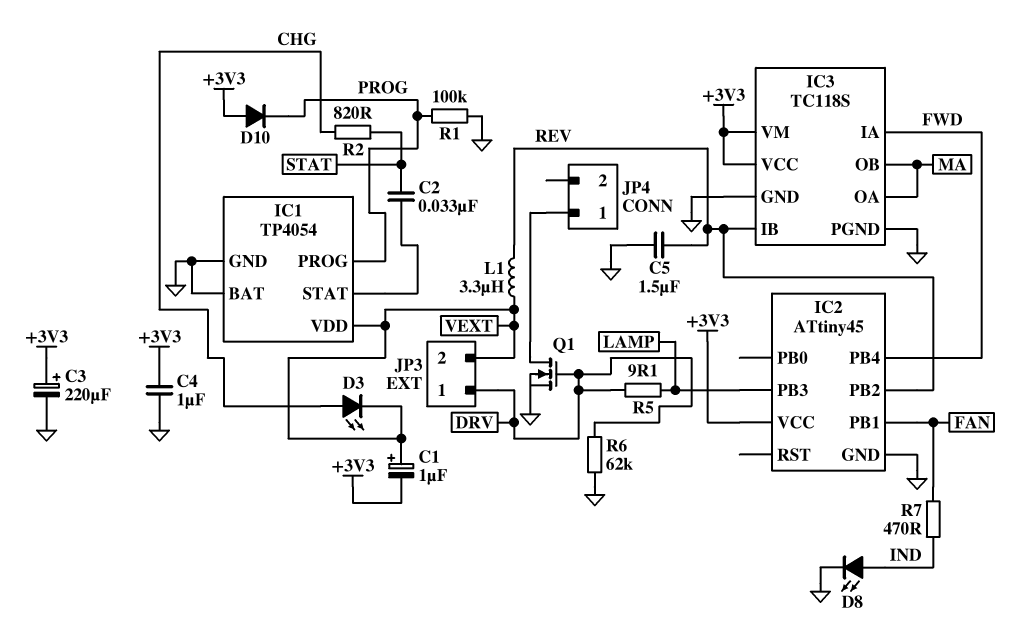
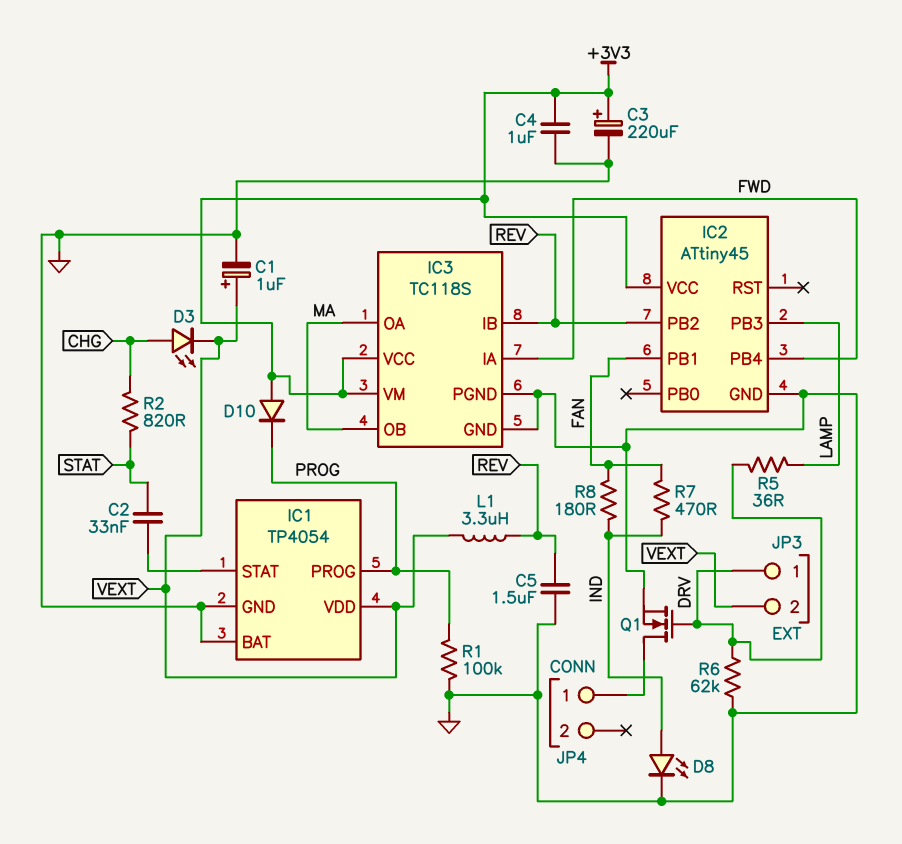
C1: 1uF (plus VEXT, minus +3V3) -> 1uF (plus VEXT, minus GND)
R5: 9.1 (DRV, LAMP) -> 36 (DRV, LAMP)
R8: none -> 180 (FAN, IND)

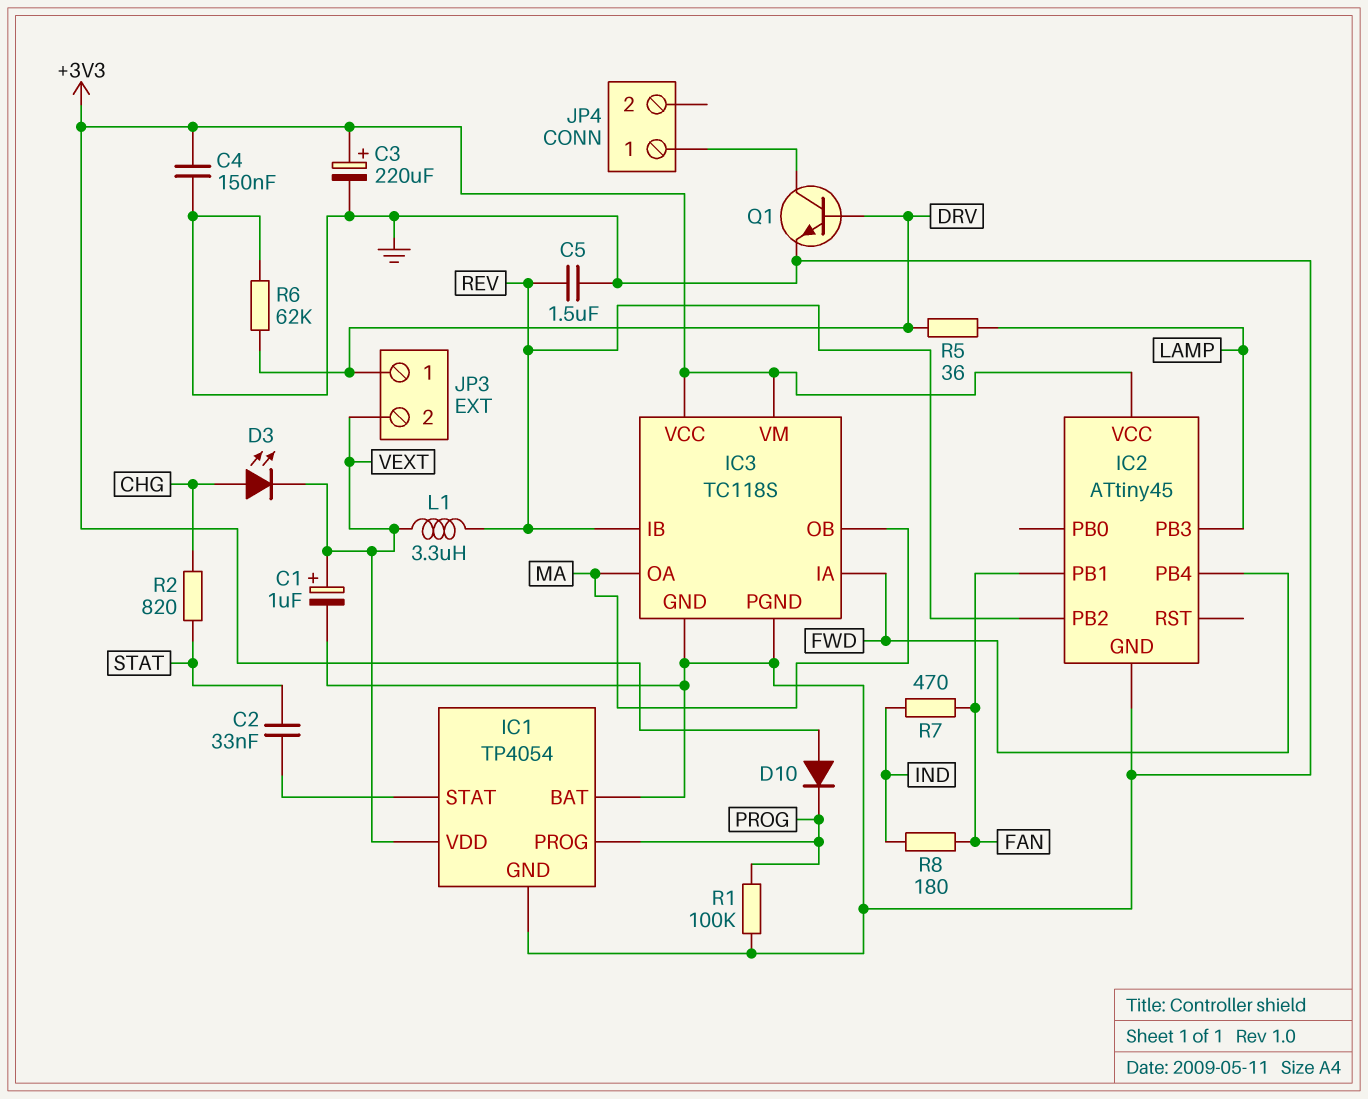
C4: 1uF (+3V3, GND) -> 150nF (+3V3, GND)
D8: LED (A IND, K GND) -> none
Q1: NMOS (G DRV, D JP4/1, S GND) -> NPN (B DRV, C JP4/1, E GND)

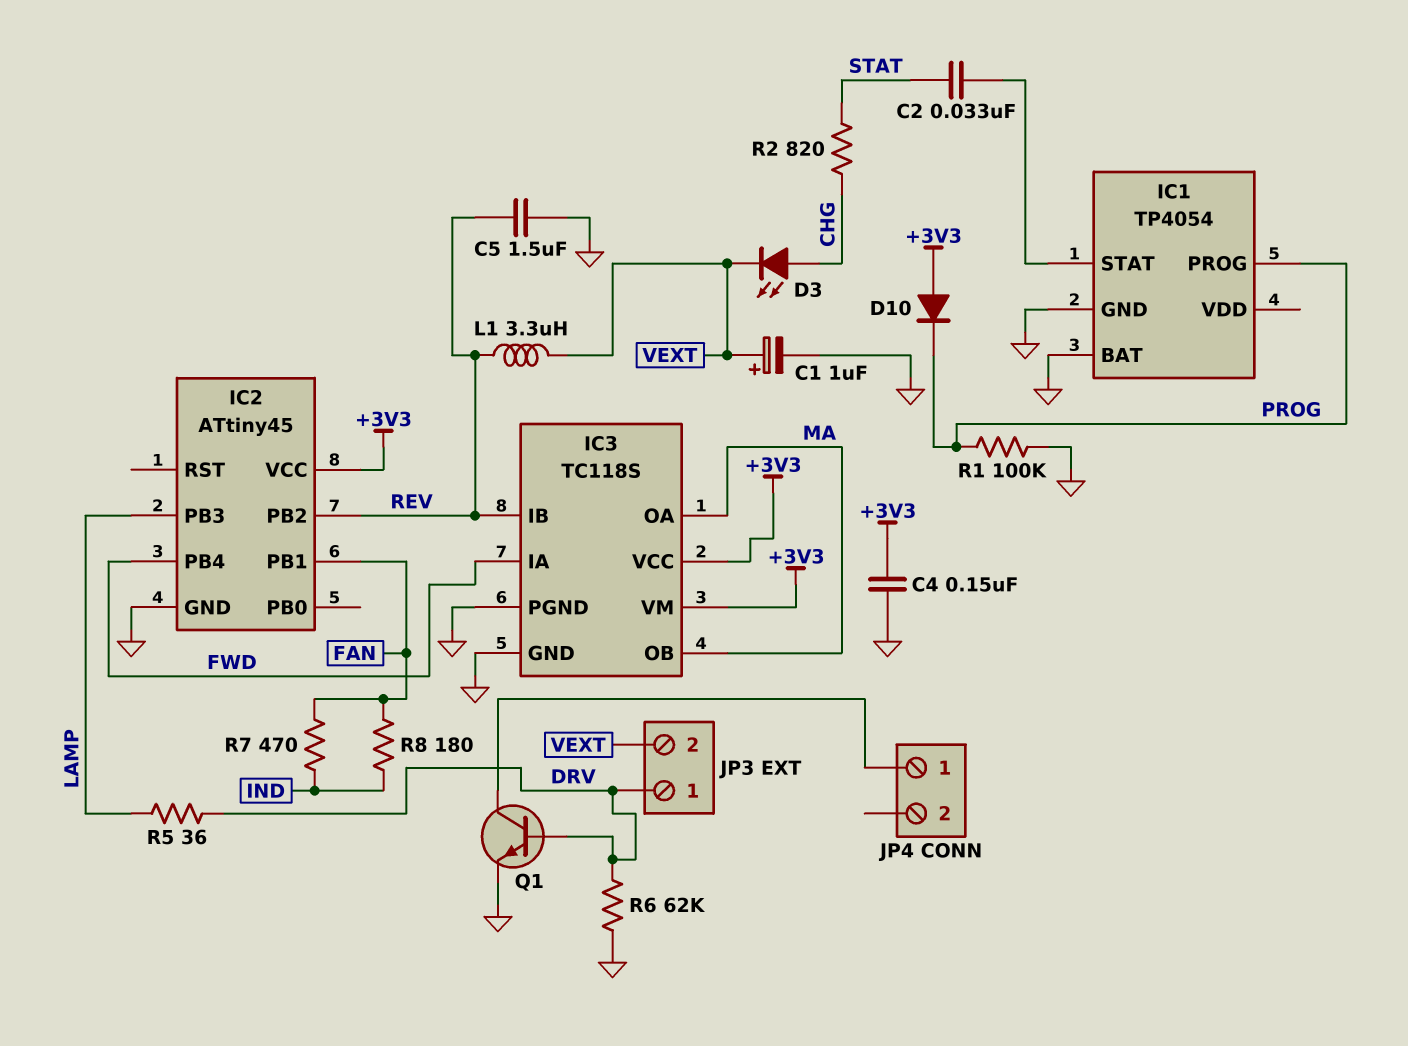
C3: 220uF (plus +3V3, minus GND) -> none
IC1 pin VDD: VEXT -> none

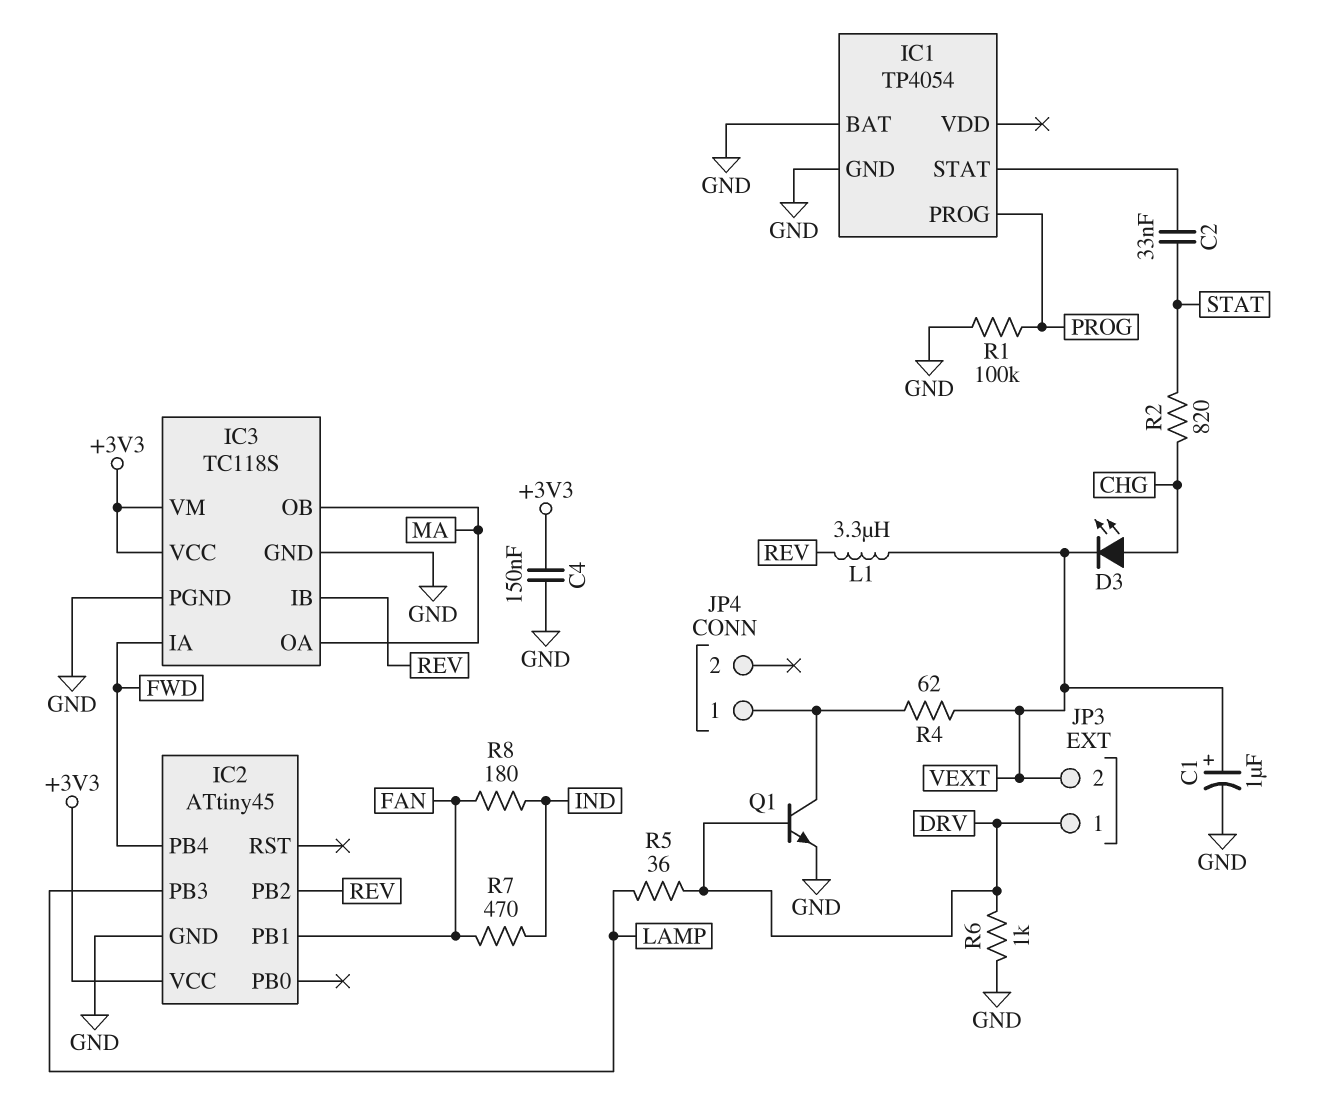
C5: 1.5uF (GND, REV) -> none
D10: diode (A +3V3, K PROG) -> none
R4: none -> 62 (JP4/1, VEXT)
R6: 62k (DRV, GND) -> 1k (DRV, GND)

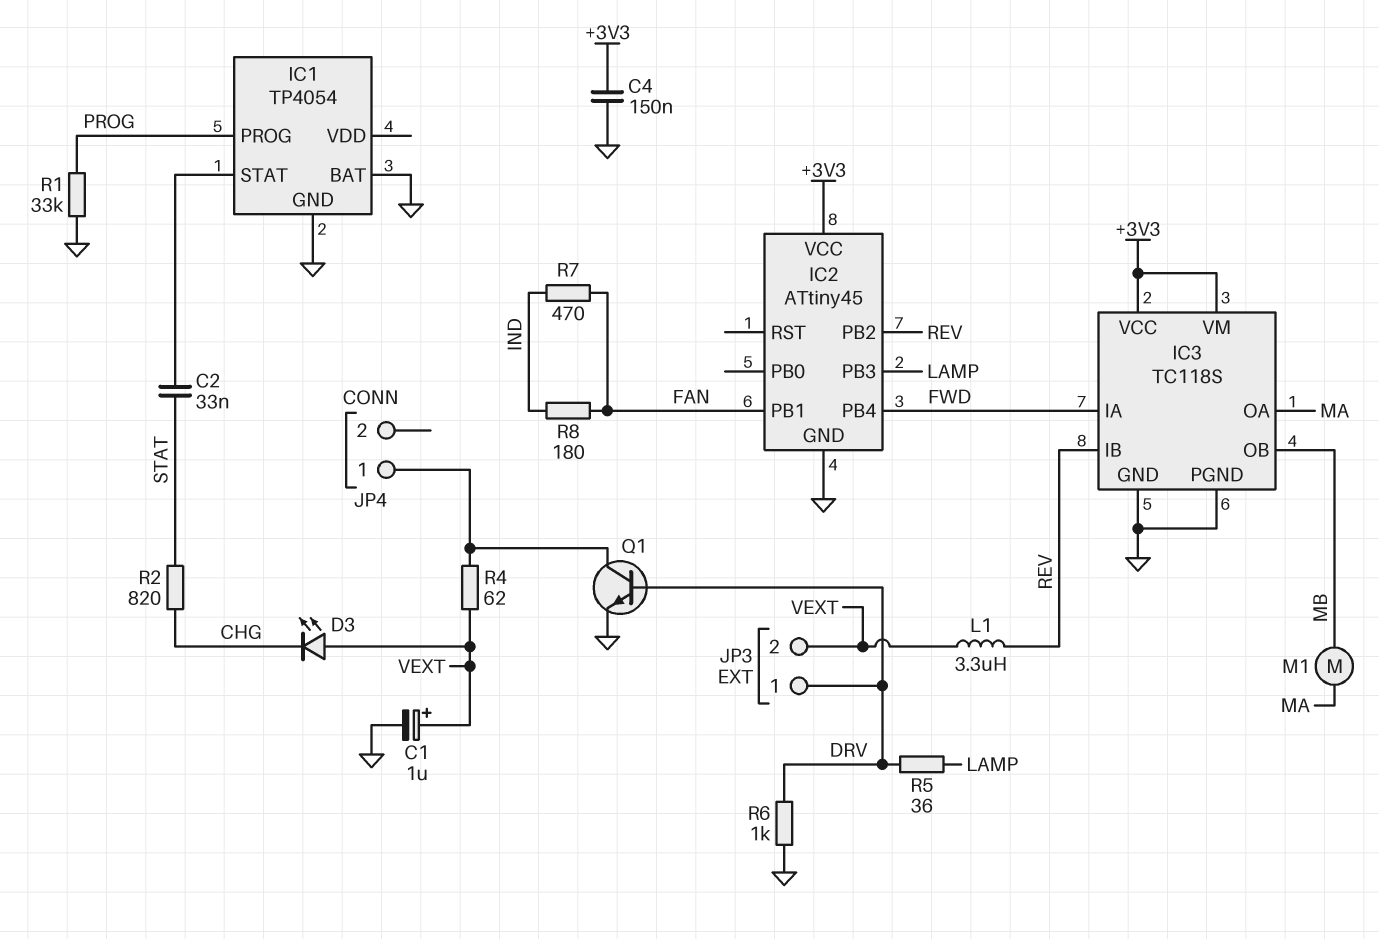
D3: LED (A CHG, K VEXT) -> LED (A VEXT, K CHG)
IC3 pin OB: MA -> MB
M1: none -> motor (MA, MB)
R1: 100k (GND, PROG) -> 33k (GND, PROG)

